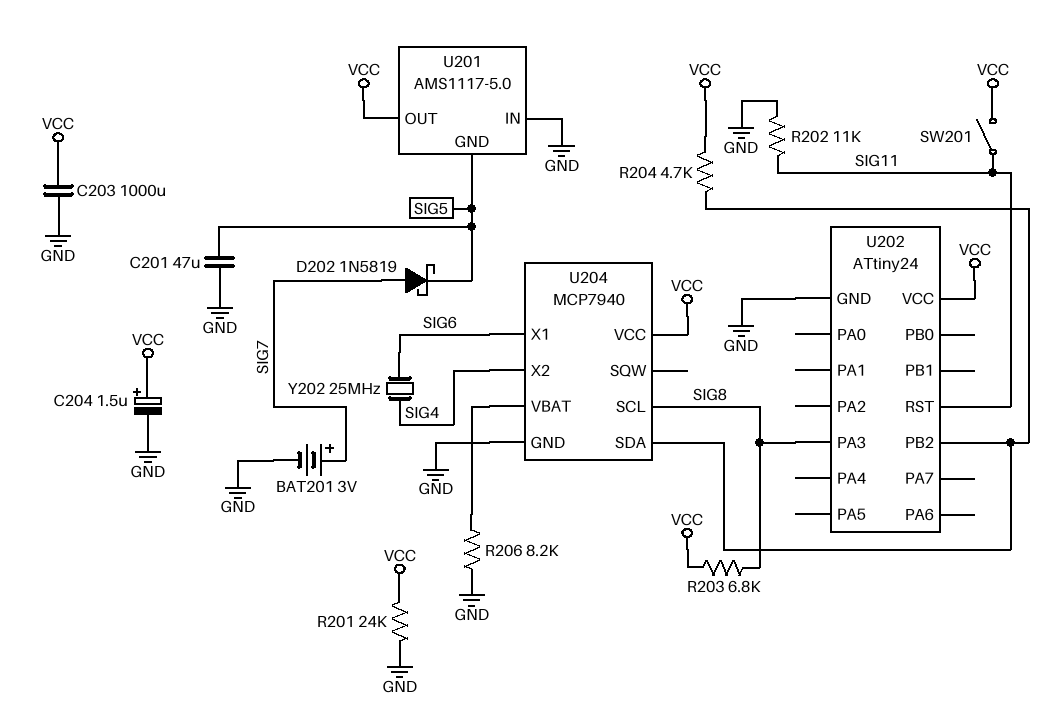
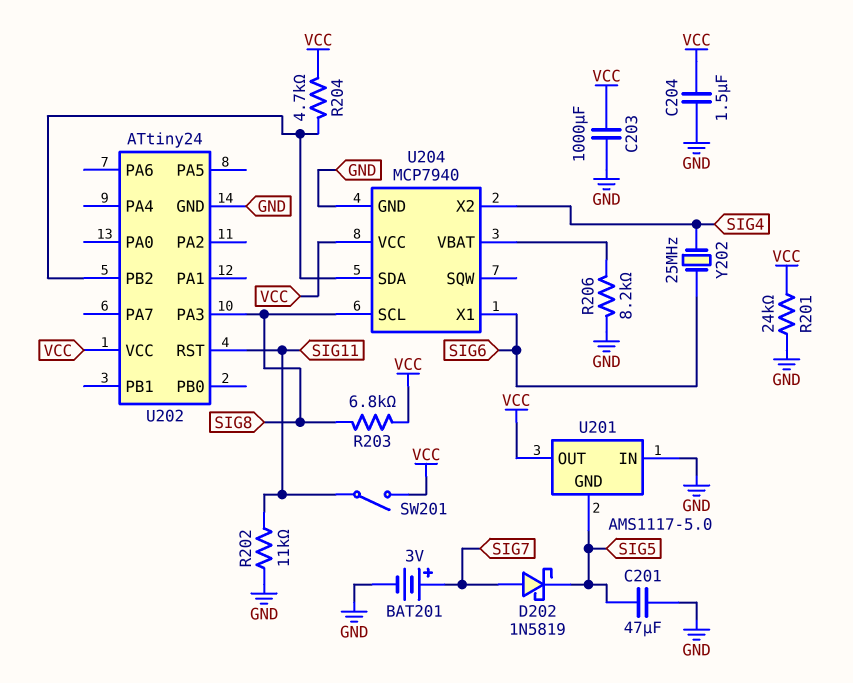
C204: 1.5uF (plus VCC, minus GND) -> 1.5uF (GND, VCC)

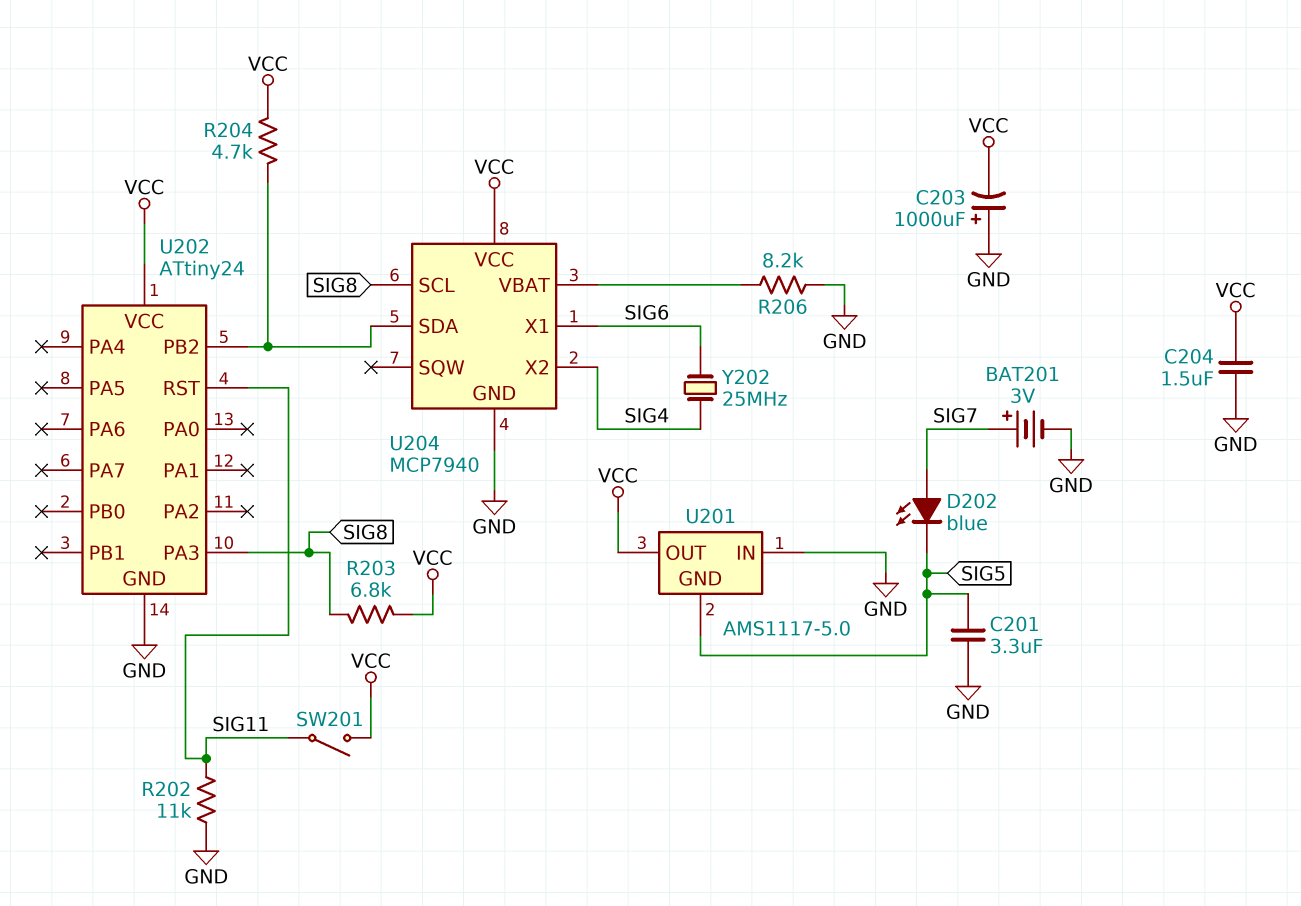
C201: 47uF (GND, SIG5) -> 3.3uF (GND, SIG5)
C203: 1000uF (GND, VCC) -> 1000uF (plus GND, minus VCC)
D202: schottky 1N5819 (A SIG7, K SIG5) -> LED blue (A SIG7, K SIG5)
R201: 24k (GND, VCC) -> none

